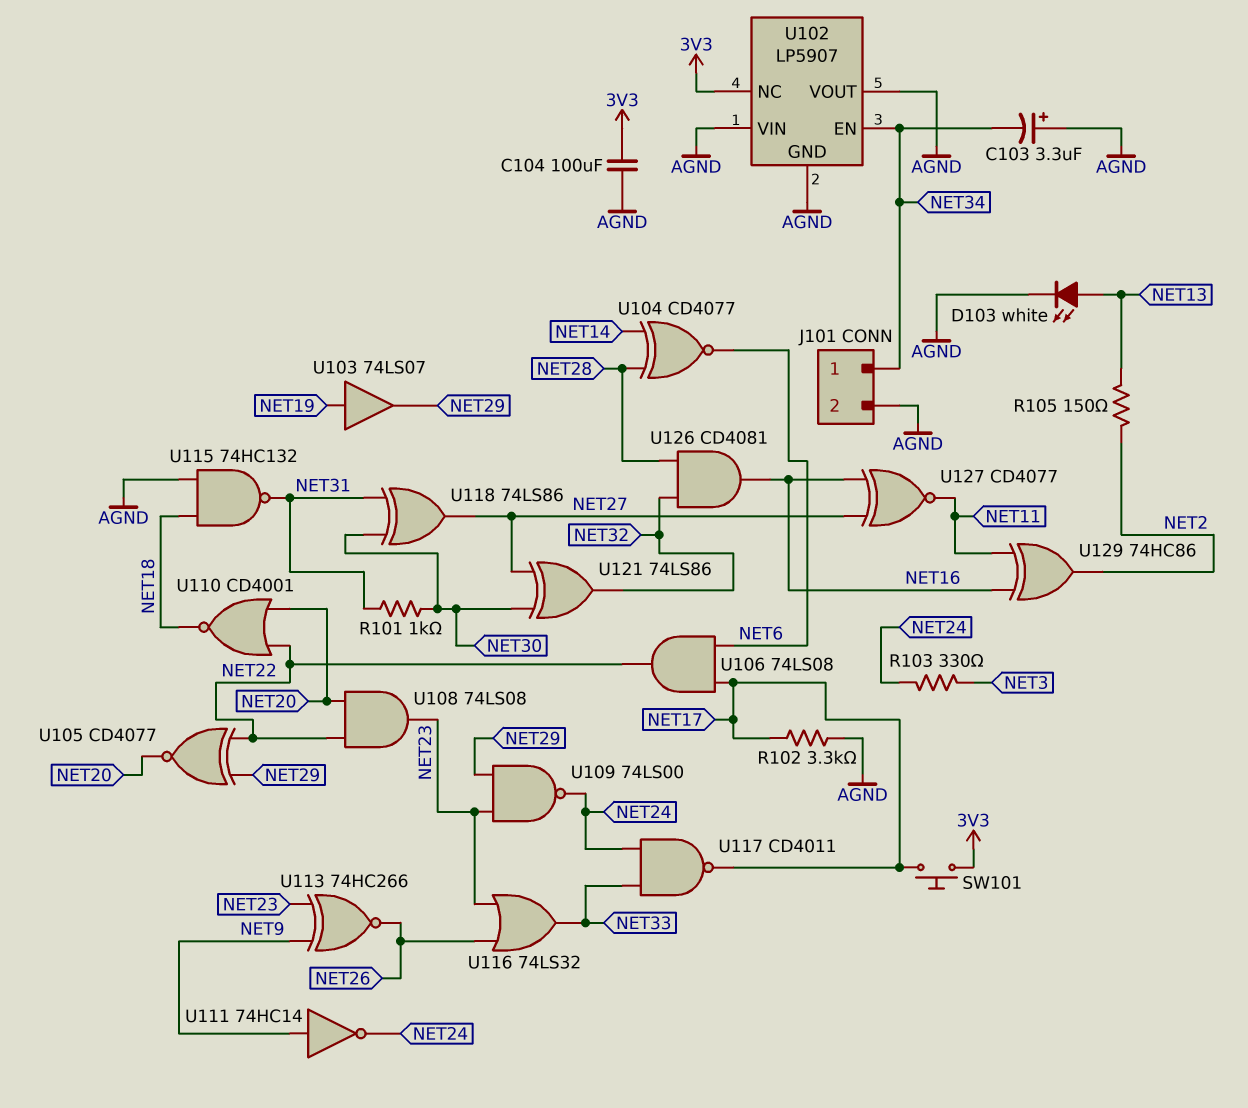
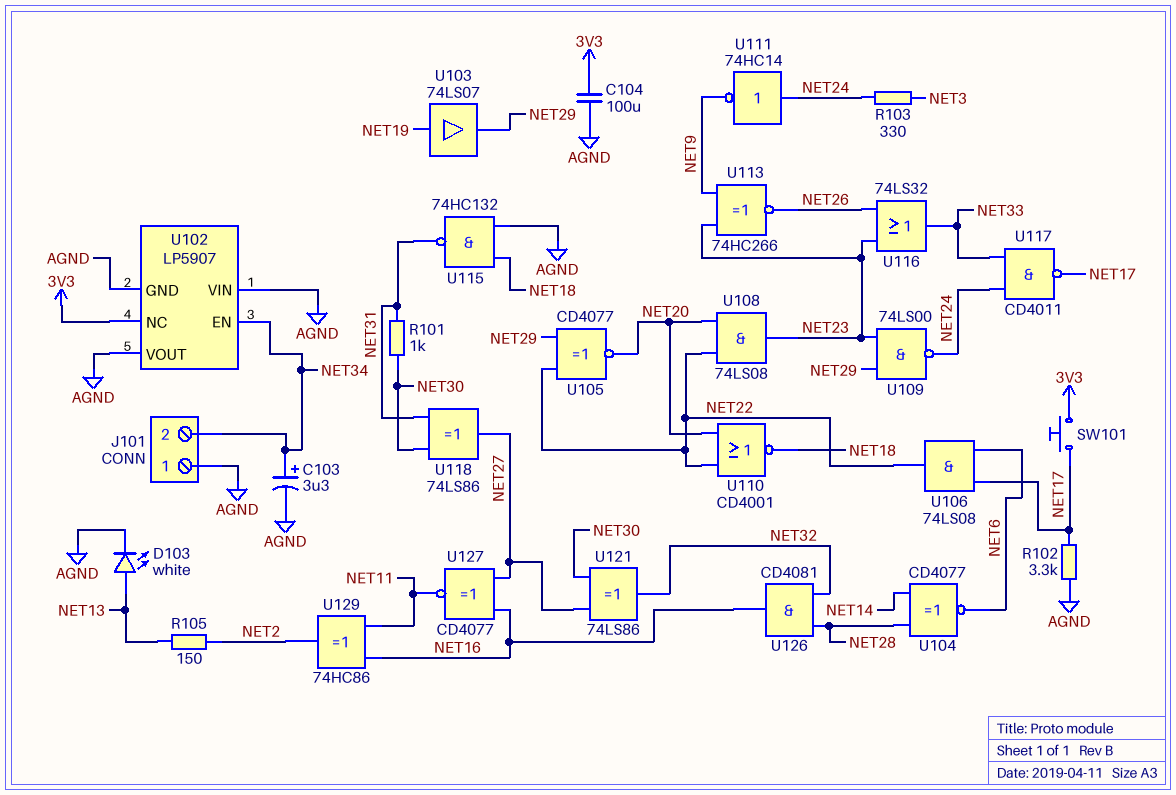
C103: 3.3uF (plus AGND, minus NET34) -> 3.3uF (plus NET34, minus AGND)
J101 pin 1: NET34 -> AGND
J101 pin 2: AGND -> NET34
U111: NOT 74HC14 (in NET9, out NET24) -> NOT 74HC14 (in NET24, out NET9)

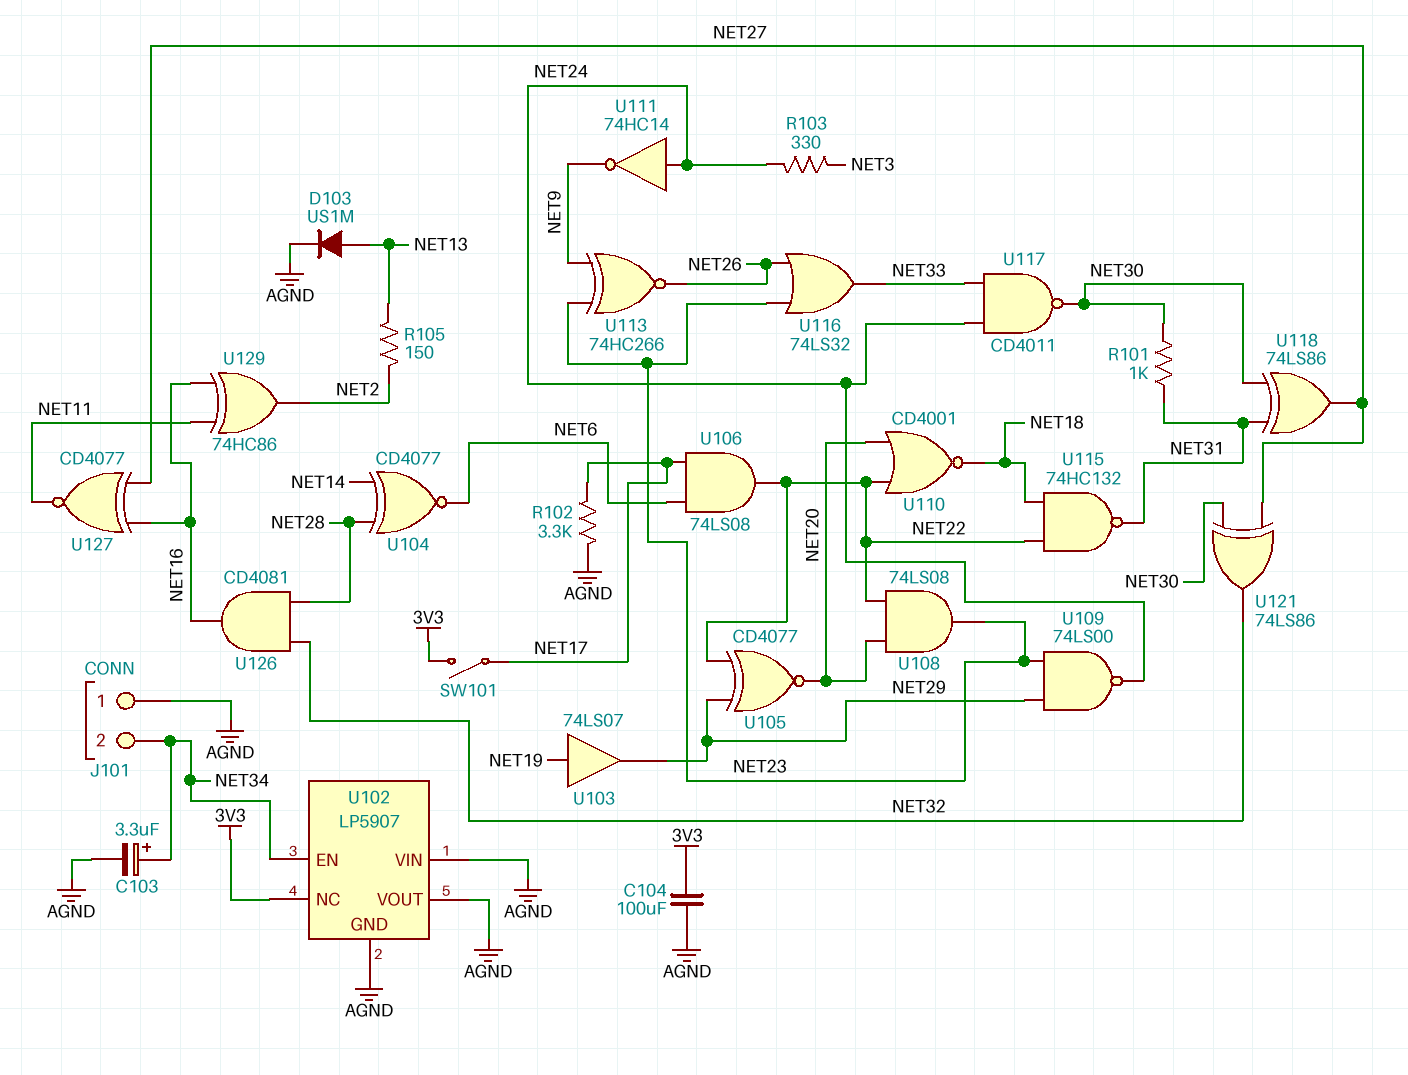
D103: LED white (A NET13, K AGND) -> diode US1M (A NET13, K AGND)
SW101: button (3V3, NET17) -> switch (3V3, NET17)
U115: NAND 74HC132 (in AGND, in NET18, out NET31) -> NAND 74HC132 (in NET18, in NET22, out NET31)
U117: NAND CD4011 (in NET24, in NET33, out NET17) -> NAND CD4011 (in NET24, in NET33, out NET30)

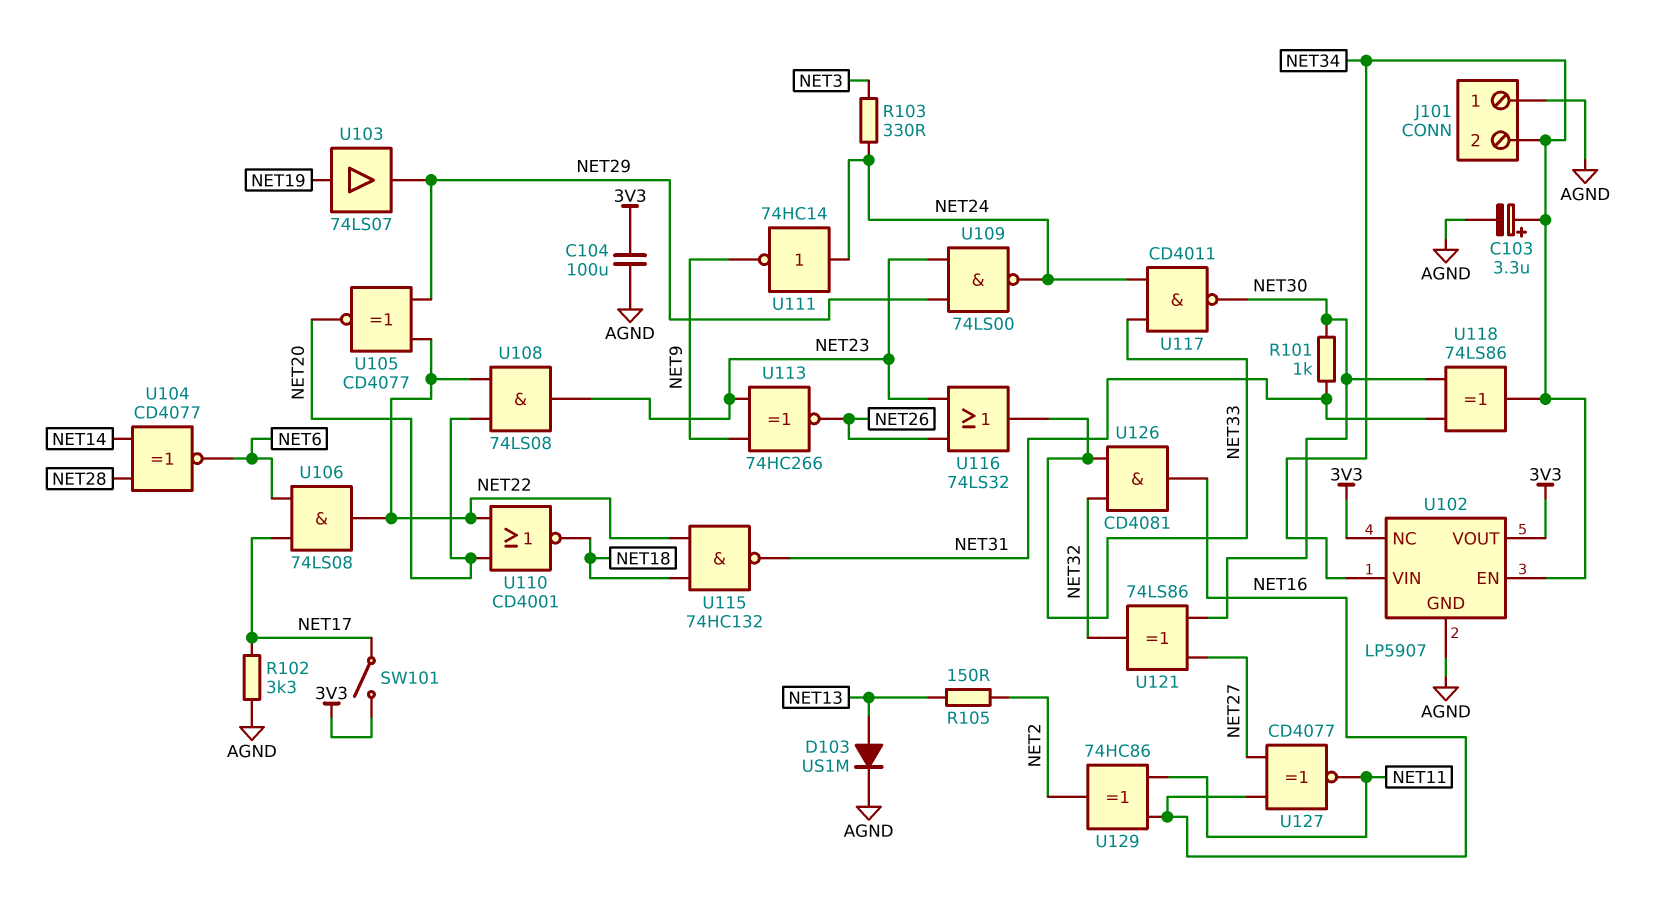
U102 pin VIN: AGND -> NET34
U102 pin VOUT: AGND -> 3V3
U118: XOR 74LS86 (in NET30, in NET31, out NET27) -> XOR 74LS86 (in NET30, in NET31, out NET34)
U126: AND CD4081 (in NET28, in NET32, out NET16) -> AND CD4081 (in NET32, in NET33, out NET16)

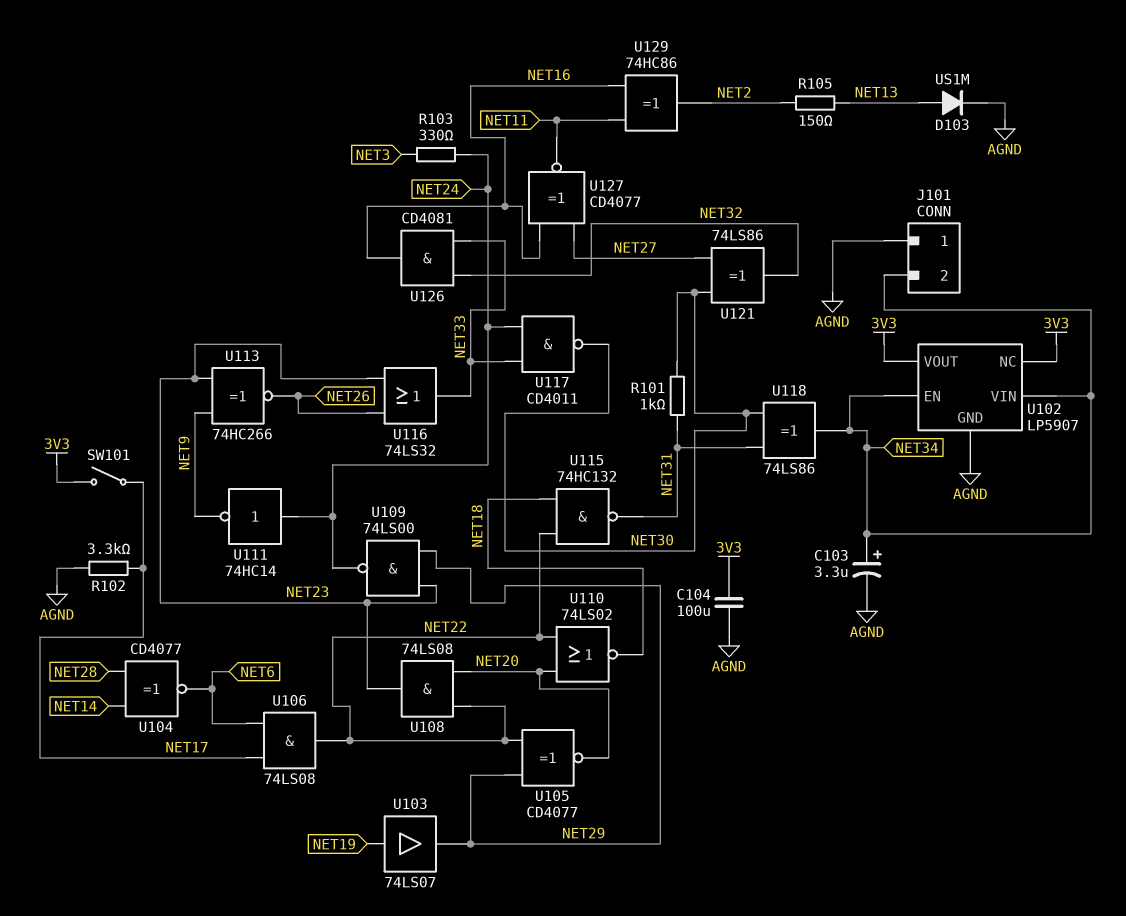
U110: NOR CD4001 (in NET20, in NET22, out NET18) -> NOR 74LS02 (in NET20, in NET22, out NET18)

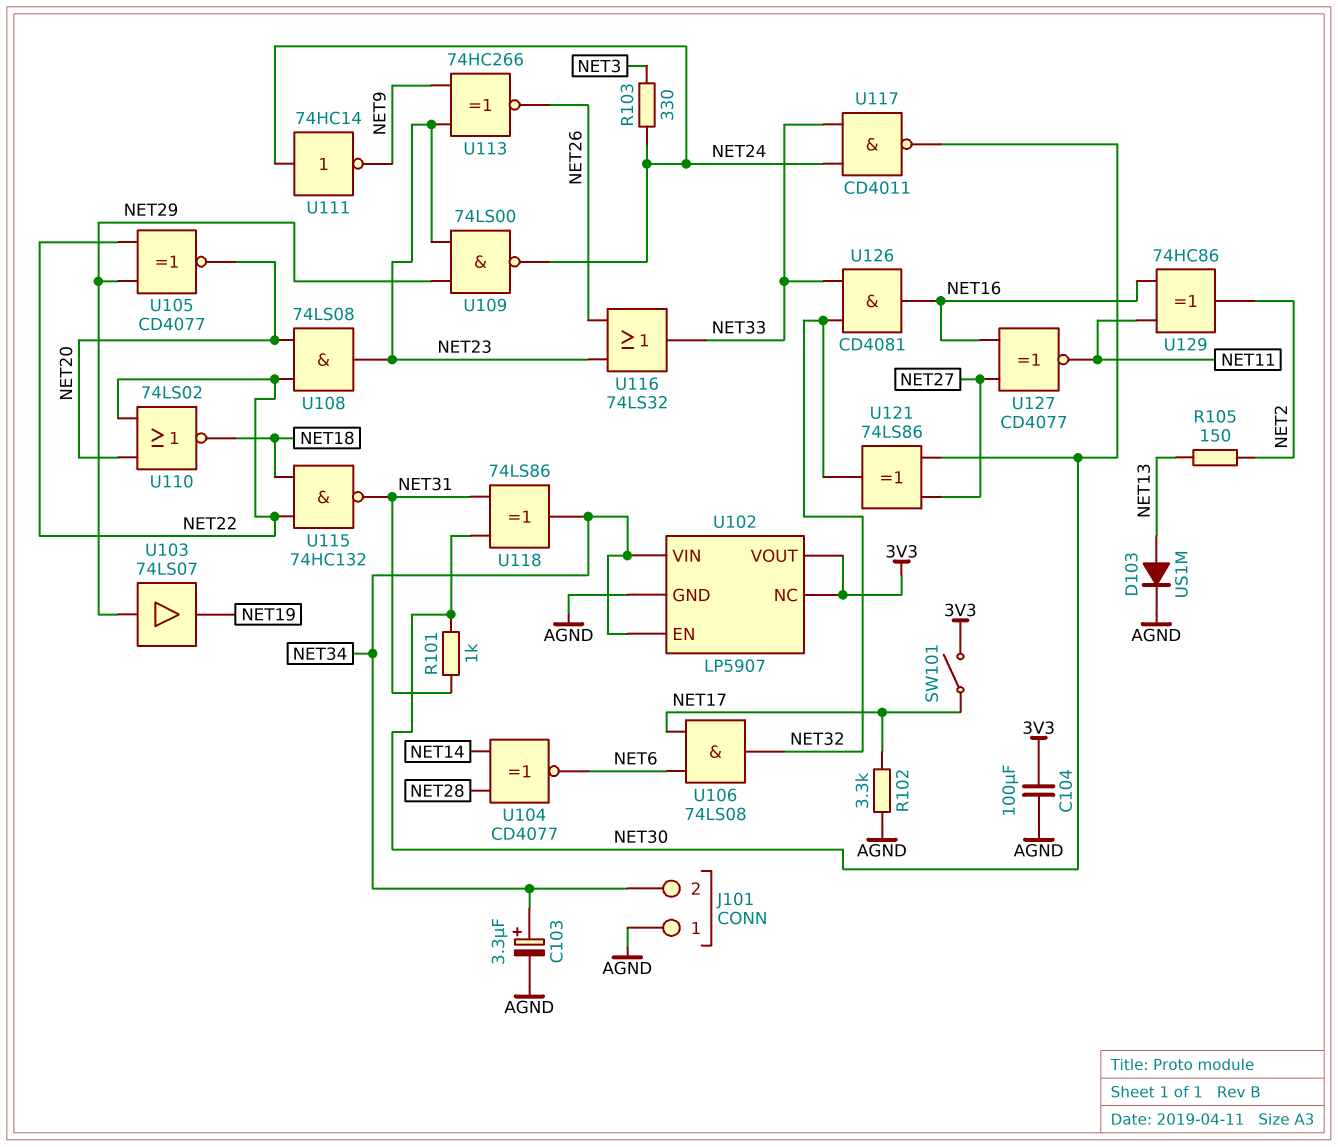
U103: buffer 74LS07 (in NET19, out NET29) -> buffer 74LS07 (in NET29, out NET19)
U106: AND 74LS08 (in NET6, in NET17, out NET22) -> AND 74LS08 (in NET6, in NET17, out NET32)

